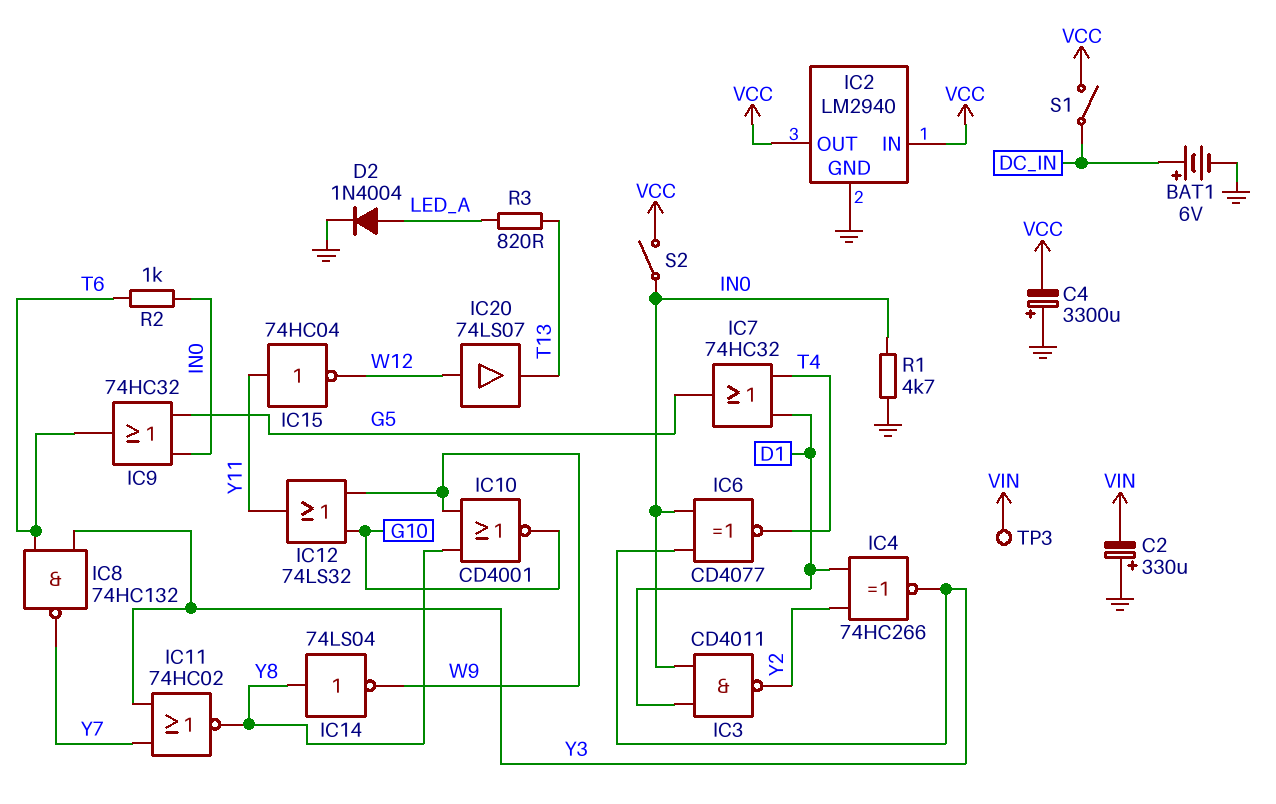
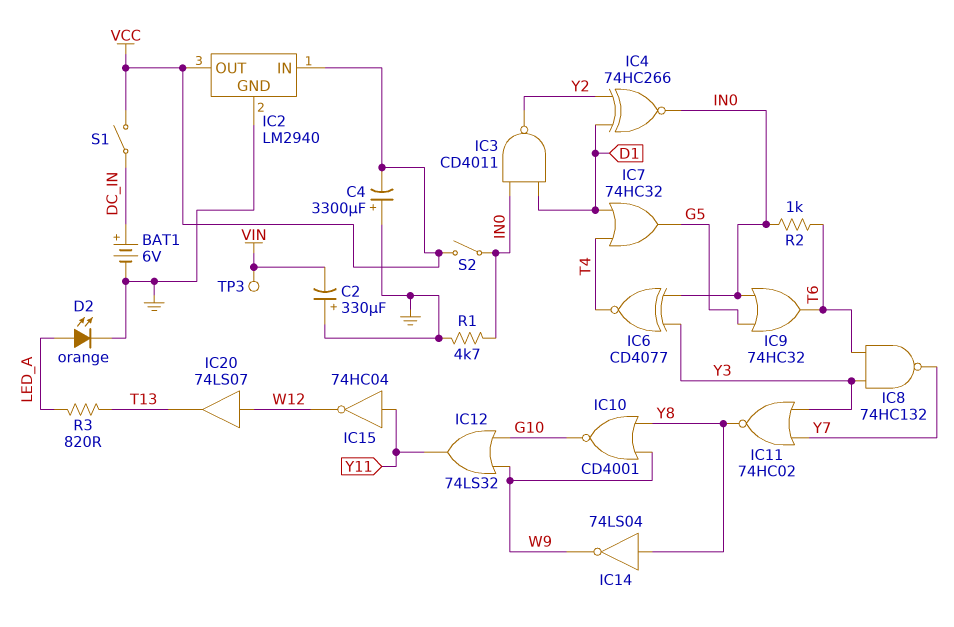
D2: diode 1N4004 (A LED_A, K GND) -> LED orange (A LED_A, K GND)
IC4: XNOR 74HC266 (in D1, in Y2, out Y3) -> XNOR 74HC266 (in D1, in Y2, out IN0)

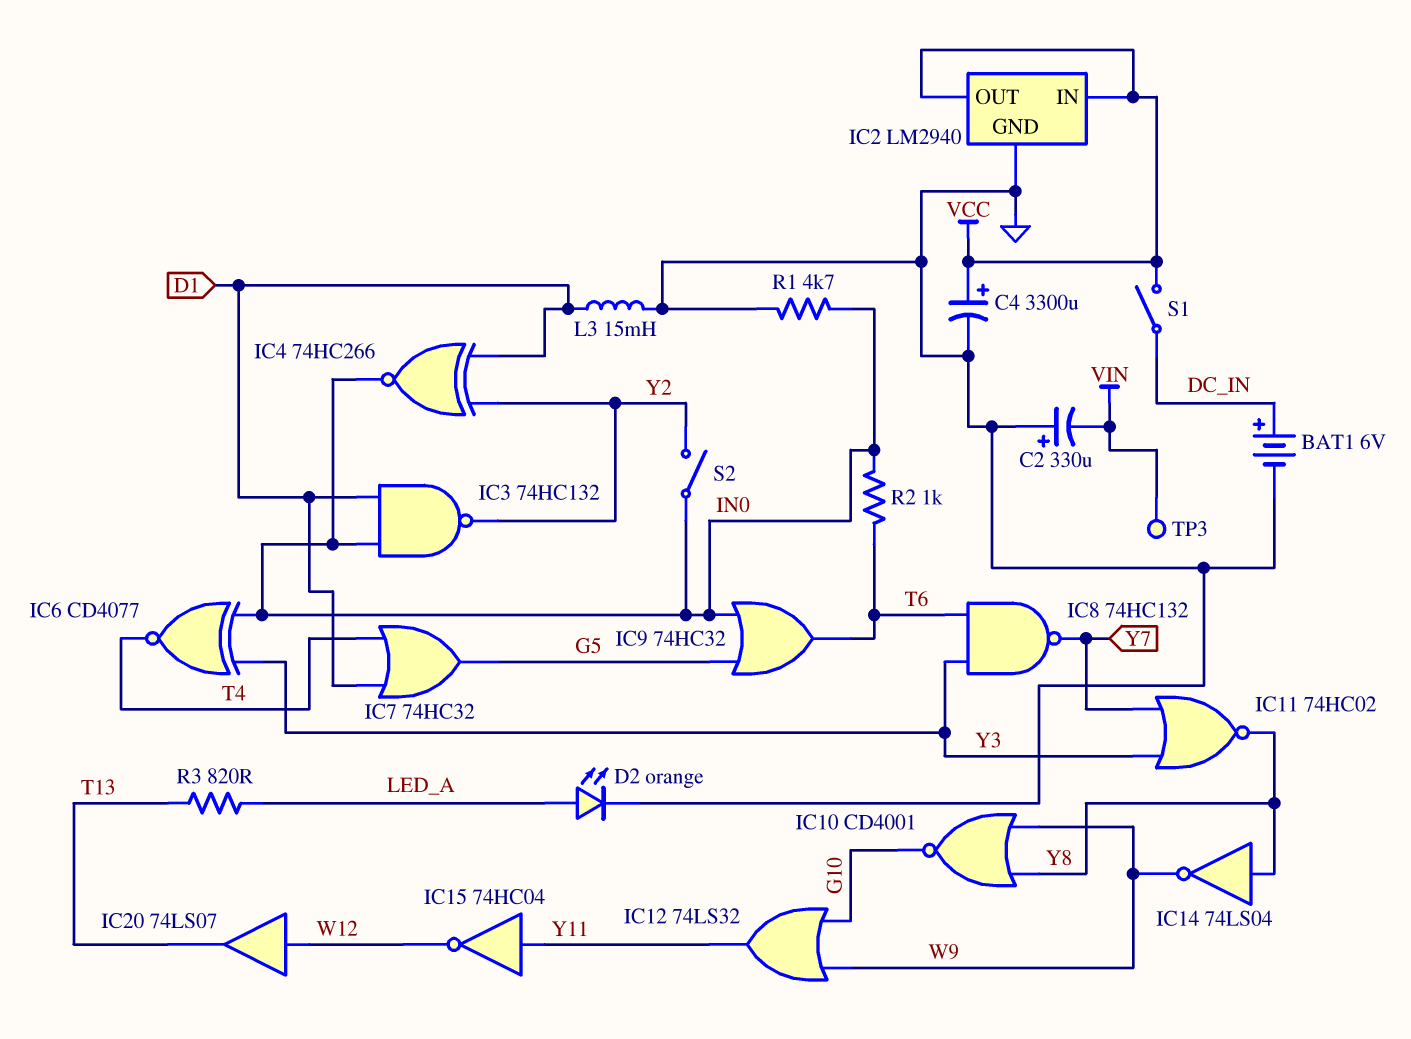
C4: 3300uF (plus GND, minus VCC) -> 3300uF (plus VCC, minus GND)
IC3: NAND CD4011 (in D1, in IN0, out Y2) -> NAND 74HC132 (in D1, in IN0, out Y2)
L3: none -> 15mH (D1, GND)
S2: switch (IN0, VCC) -> switch (IN0, Y2)

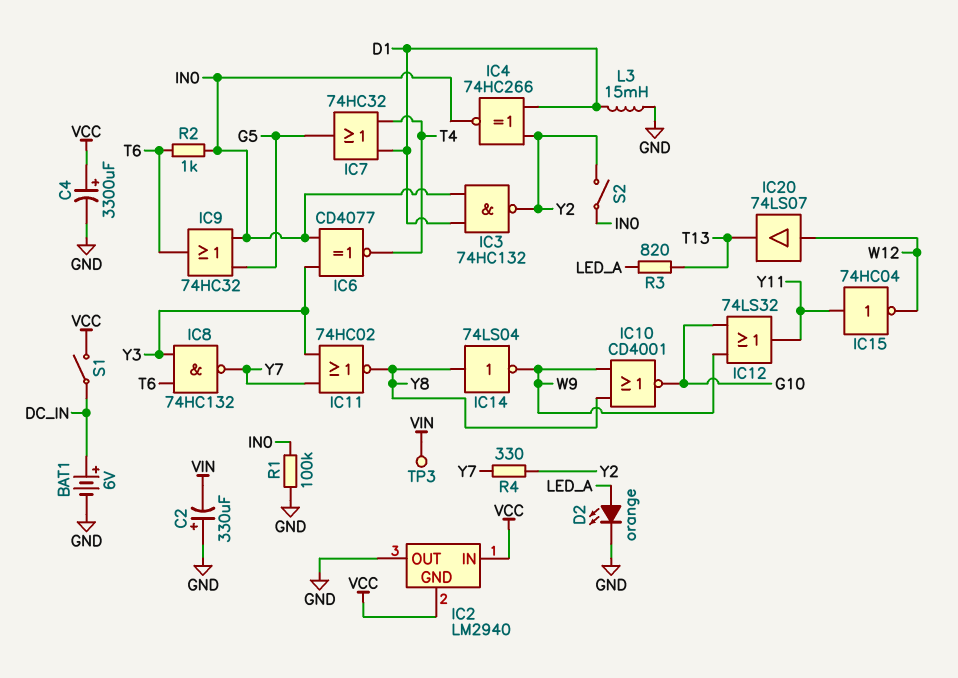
IC2 pin GND: GND -> VCC
IC2 pin OUT: VCC -> GND
R1: 4.7k (GND, IN0) -> 100k (GND, IN0)
R4: none -> 330 (Y2, Y7)

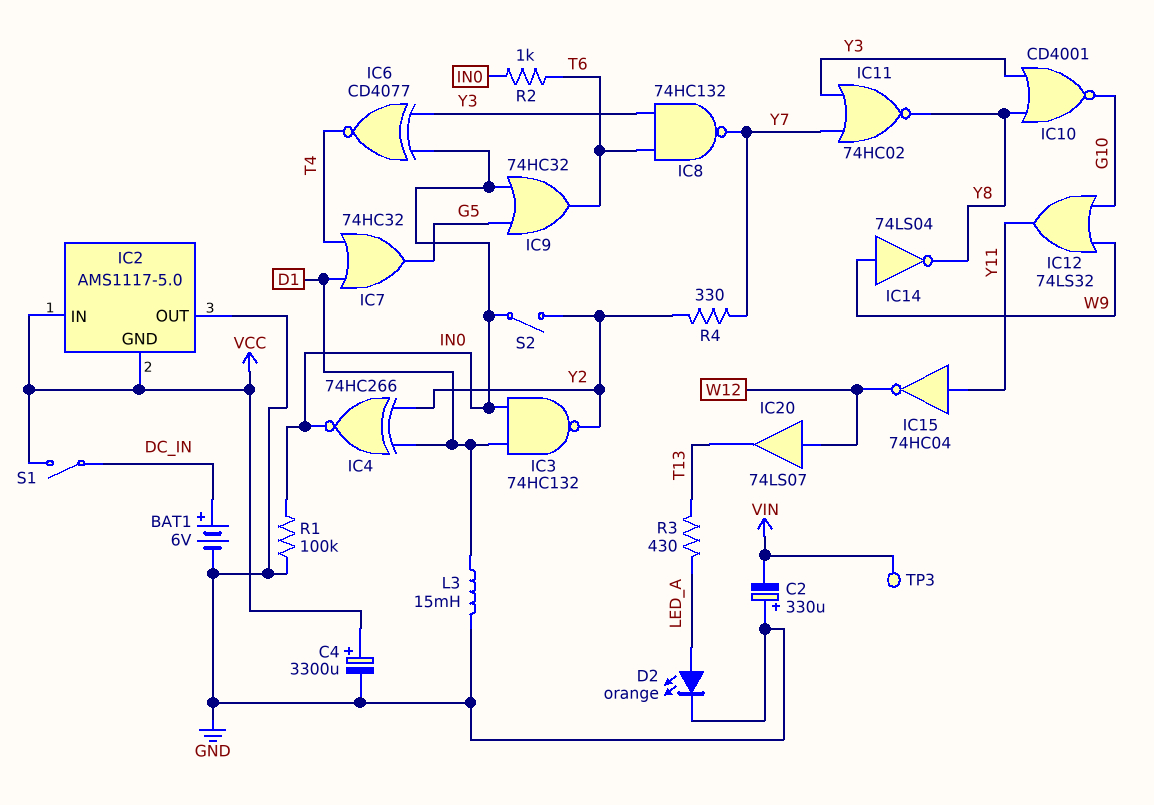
IC2: LM2940 -> AMS1117-5.0
IC10: NOR CD4001 (in W9, in Y8, out G10) -> NOR CD4001 (in Y3, in Y8, out G10)
IC14: NOT 74LS04 (in Y8, out W9) -> NOT 74LS04 (in W9, out Y8)
R3: 820 (LED_A, T13) -> 430 (LED_A, T13)

